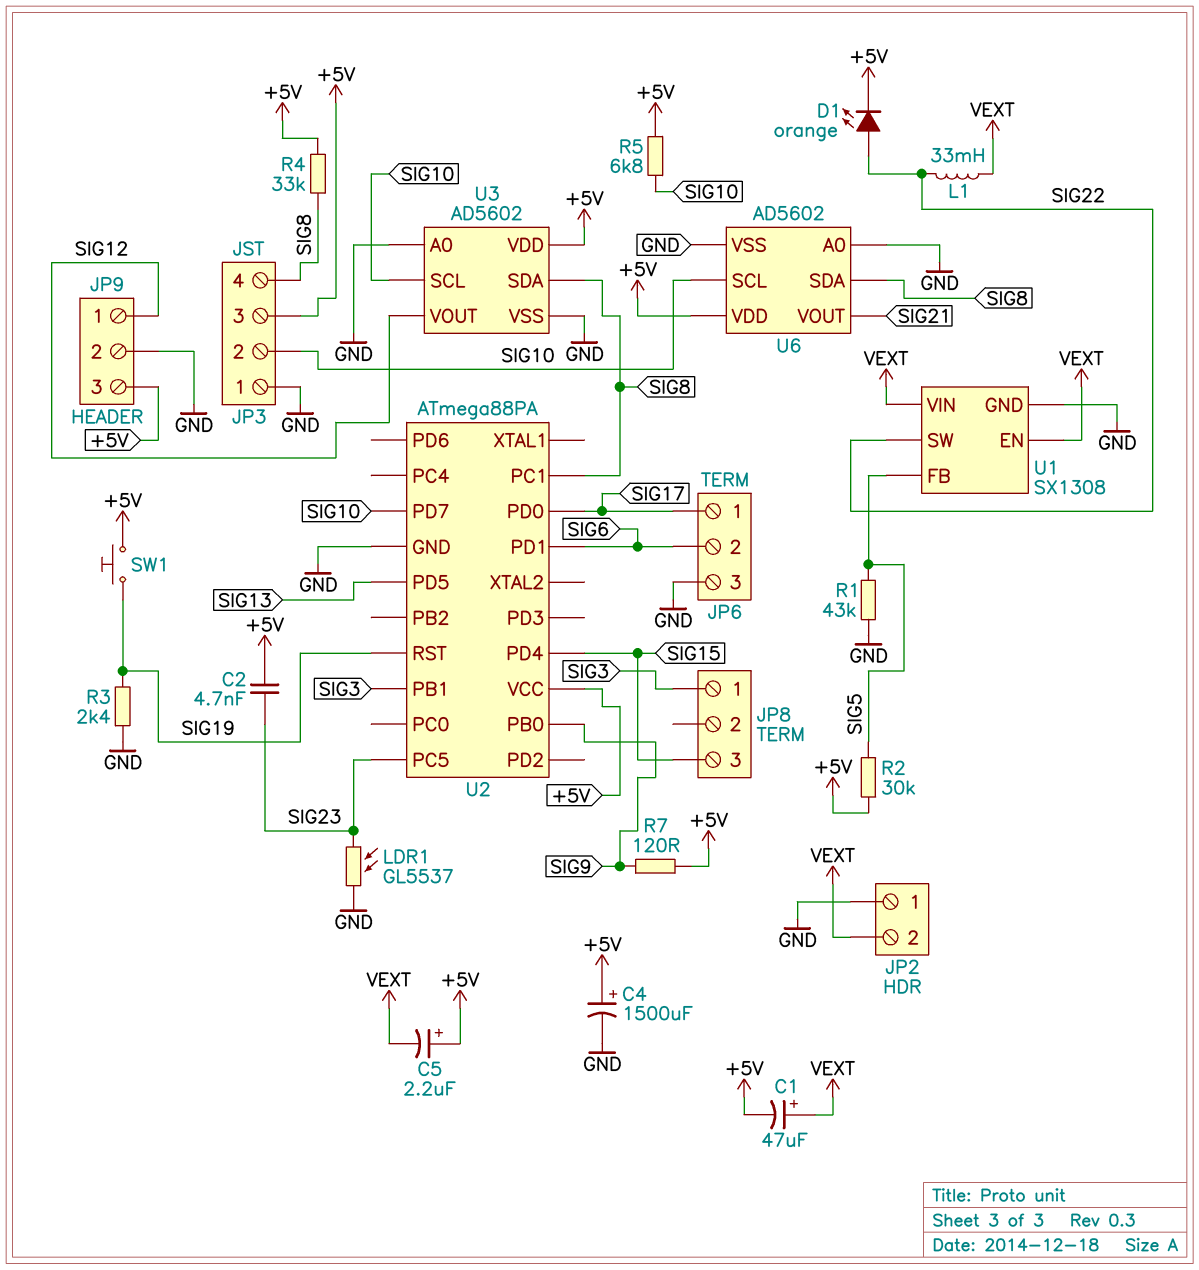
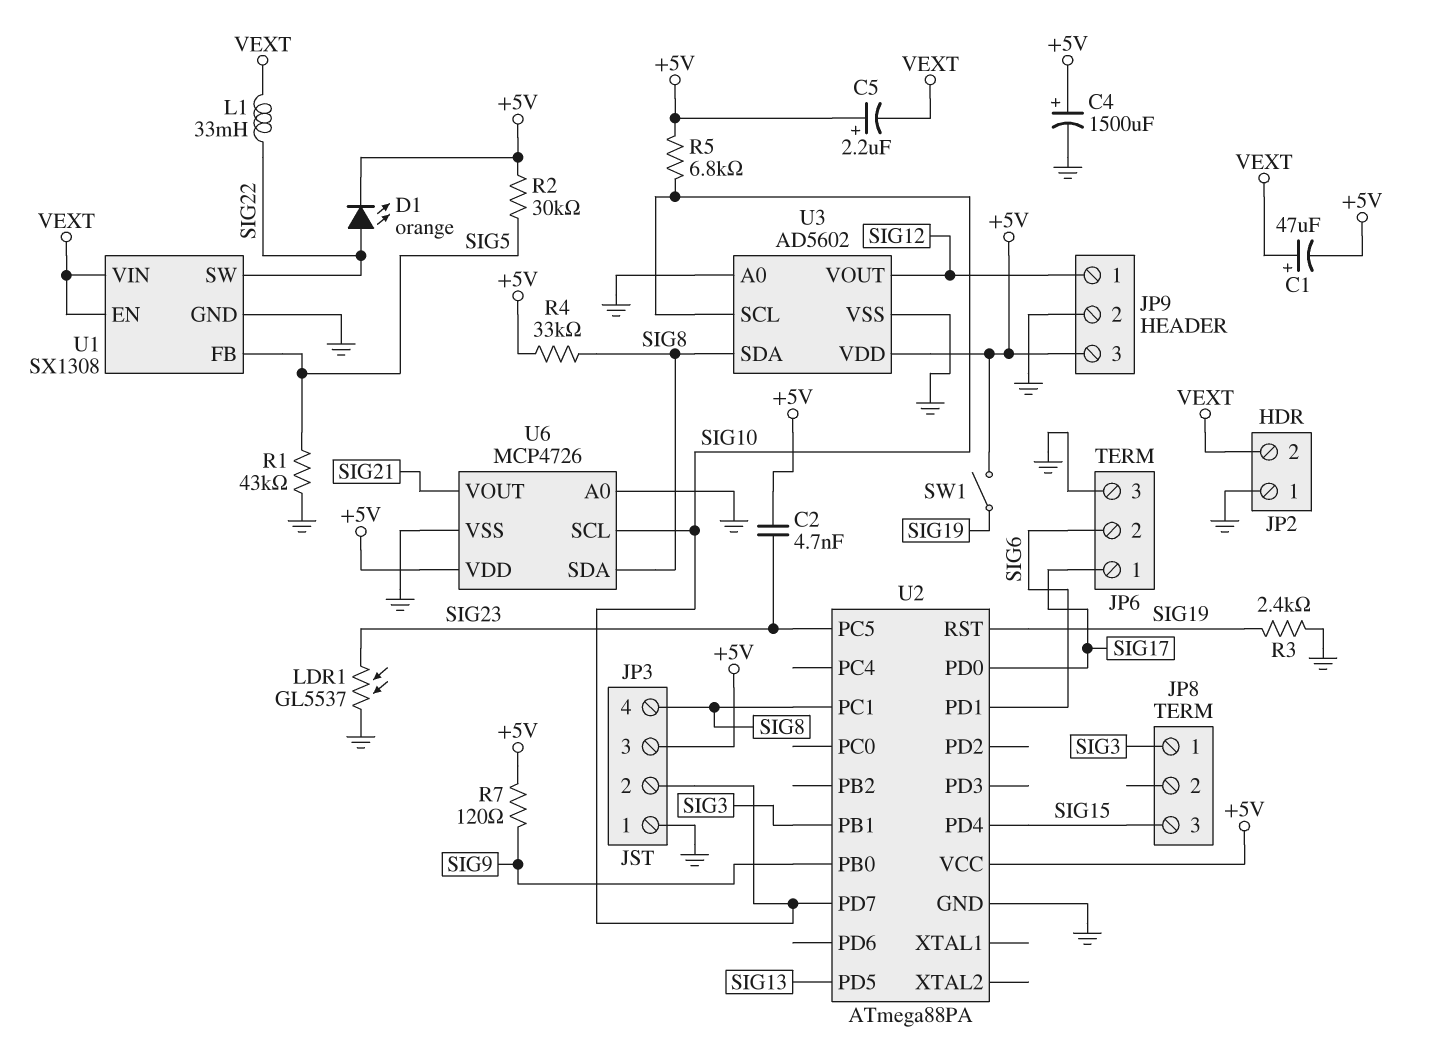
SW1: button (+5V, SIG19) -> switch (+5V, SIG19)
U6: AD5602 -> MCP4726

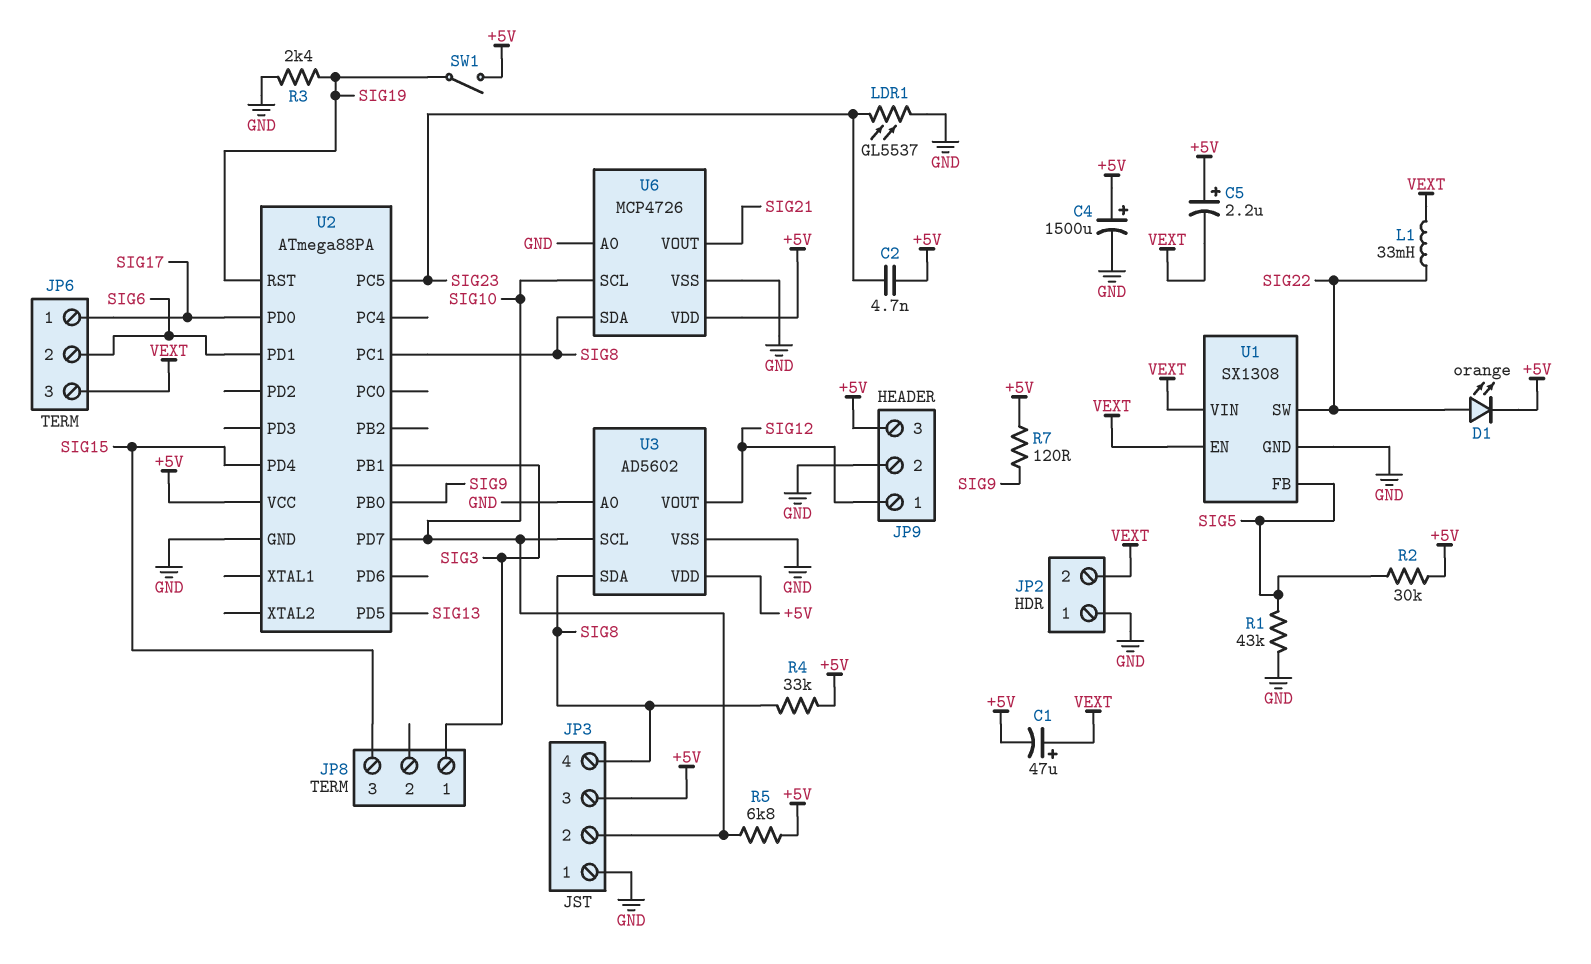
JP6 pin 3: GND -> VEXT

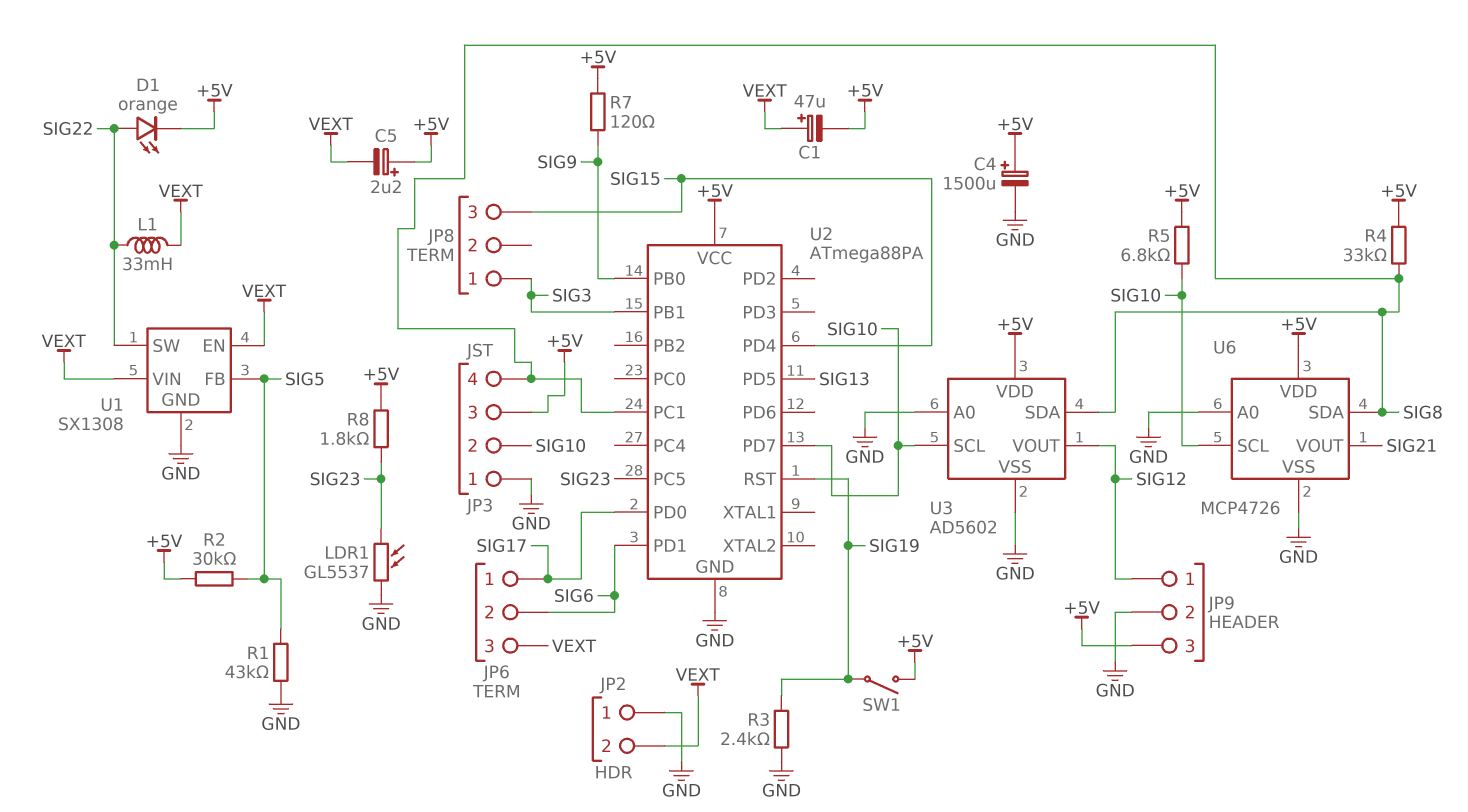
C2: 4.7nF (+5V, SIG23) -> none
R8: none -> 1.8k (+5V, SIG23)

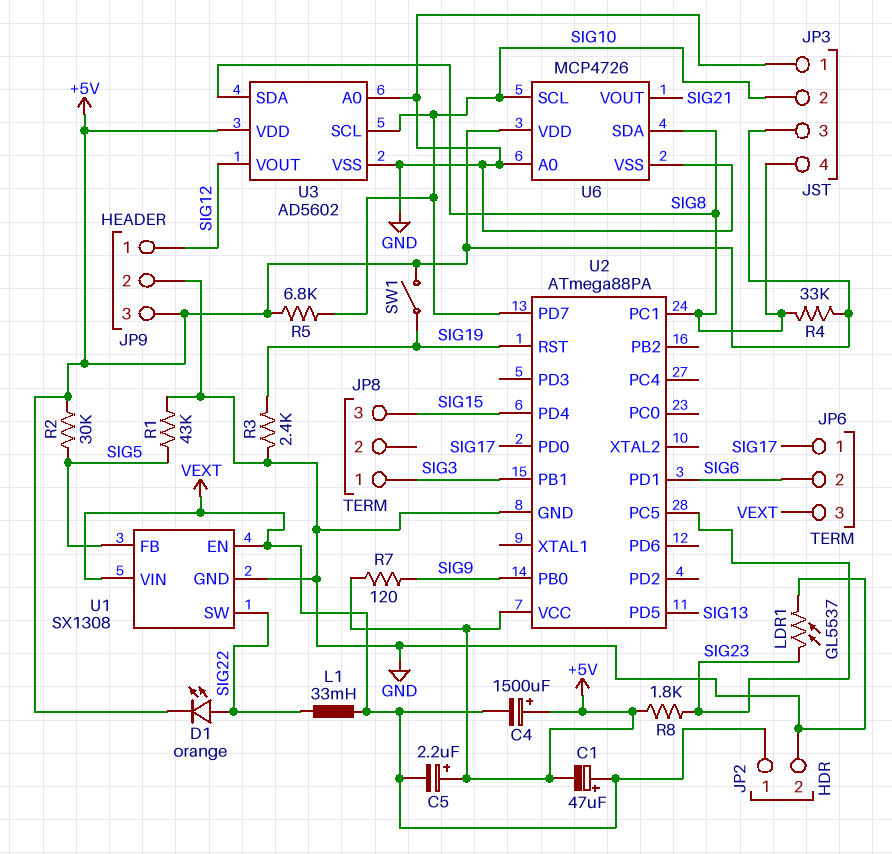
C4: 1500uF (plus +5V, minus GND) -> 1500uF (plus +5V, minus VEXT)
JP2 pin 1: GND -> VEXT
JP2 pin 2: VEXT -> GND

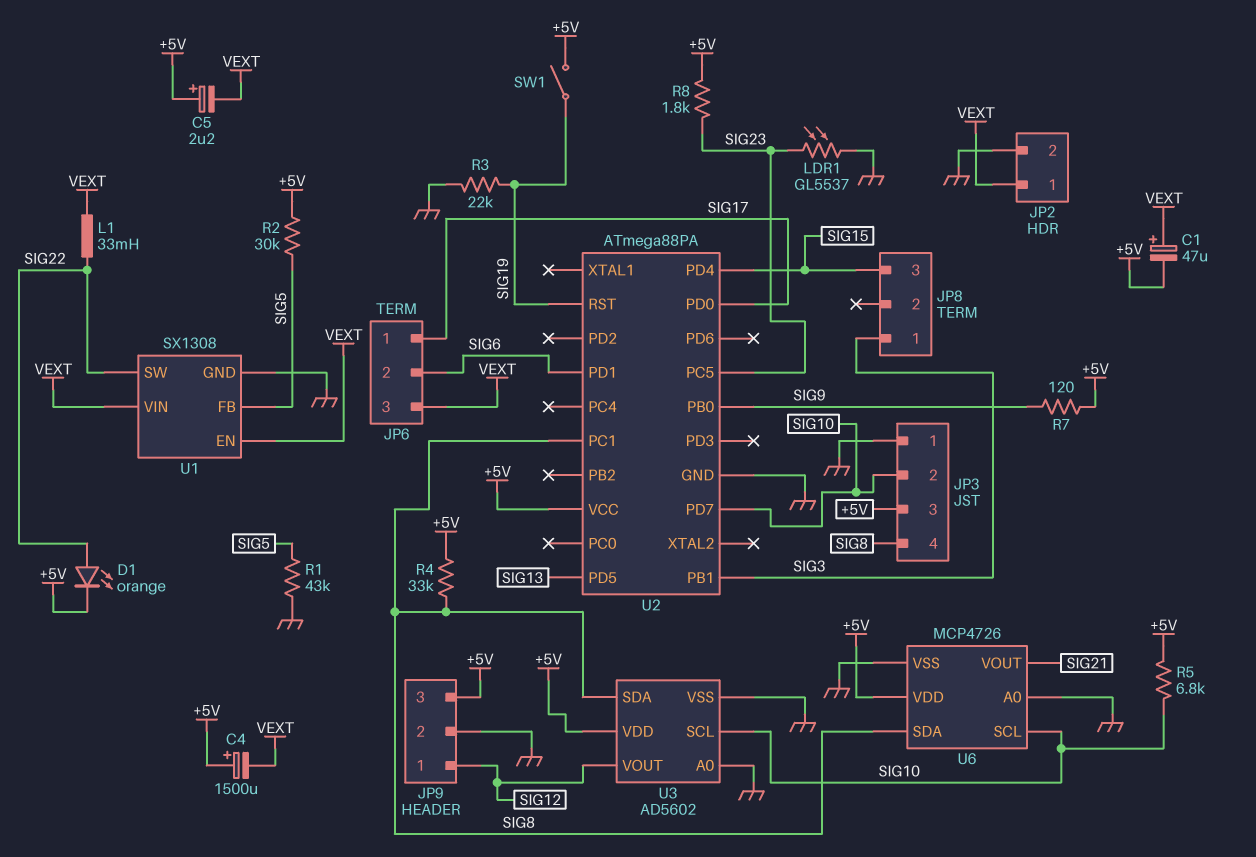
R3: 2.4k (GND, SIG19) -> 22k (GND, SIG19)

